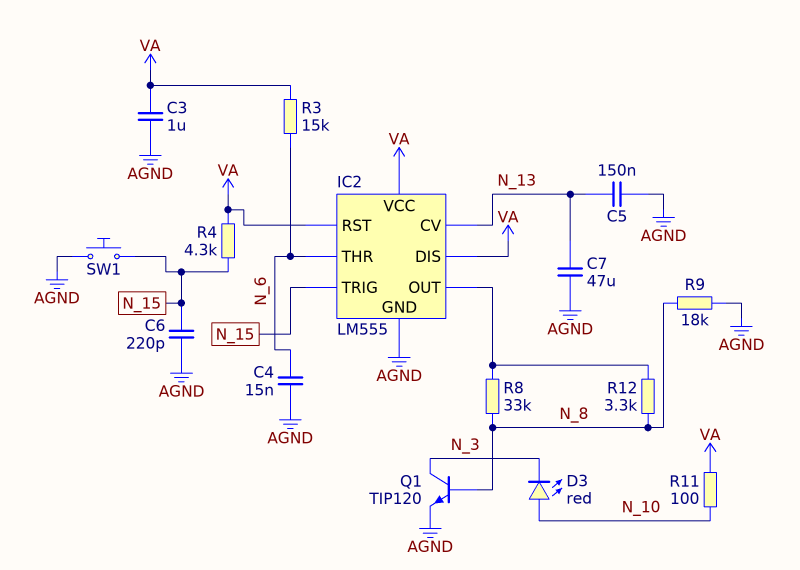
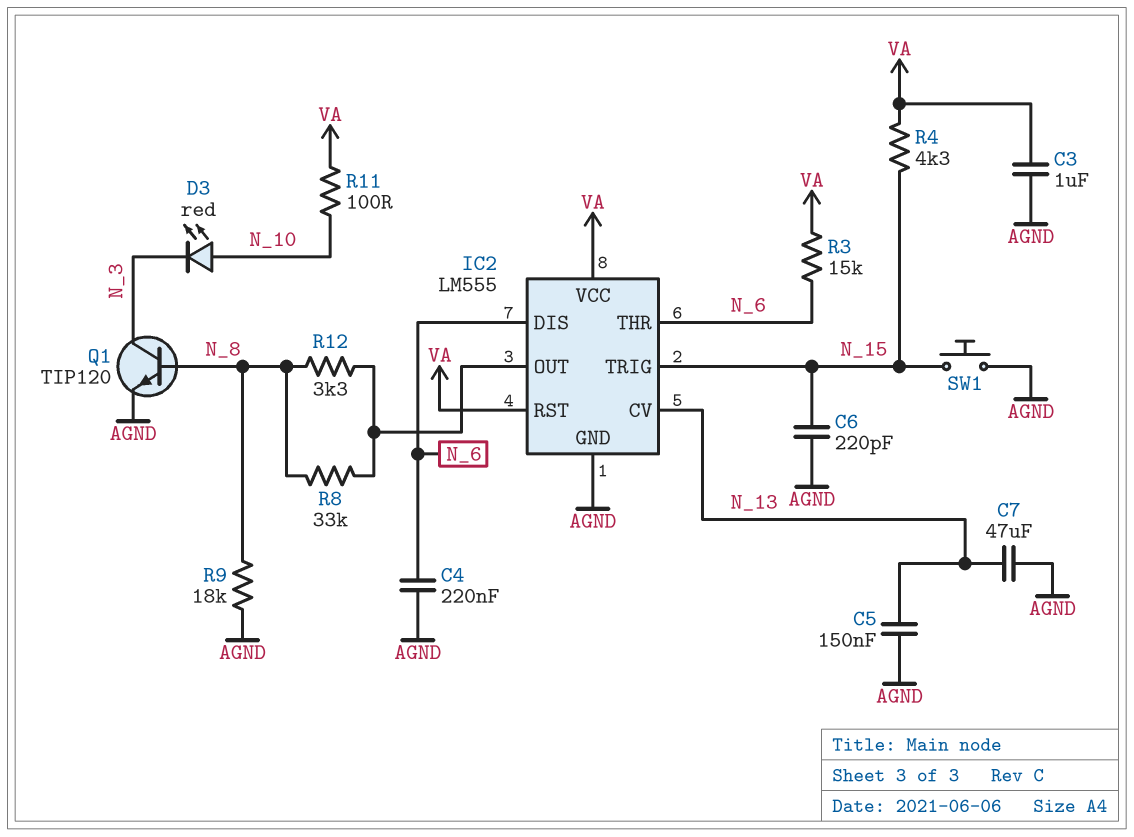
C4: 15nF (AGND, N_6) -> 220nF (AGND, N_6)
IC2 pin DIS: VA -> N_6

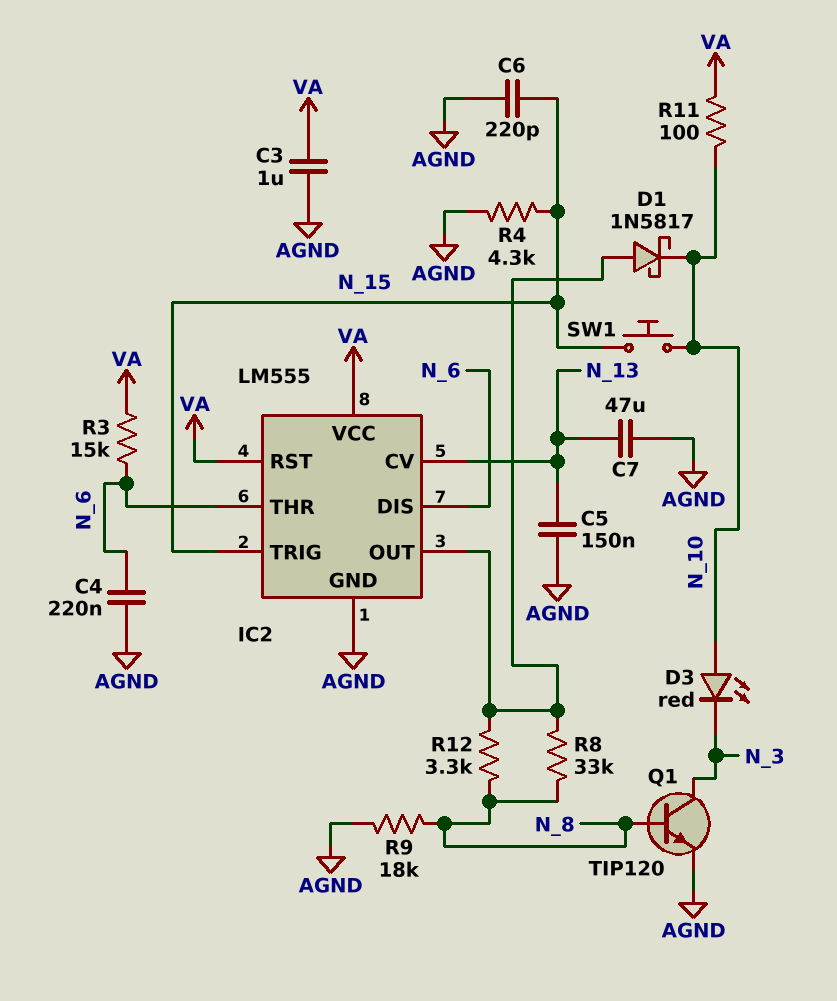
D1: none -> schottky 1N5817 (A IC2/OUT, K N_10)
R4: 4.3k (N_15, VA) -> 4.3k (AGND, N_15)
SW1: button (AGND, N_15) -> button (N_10, N_15)

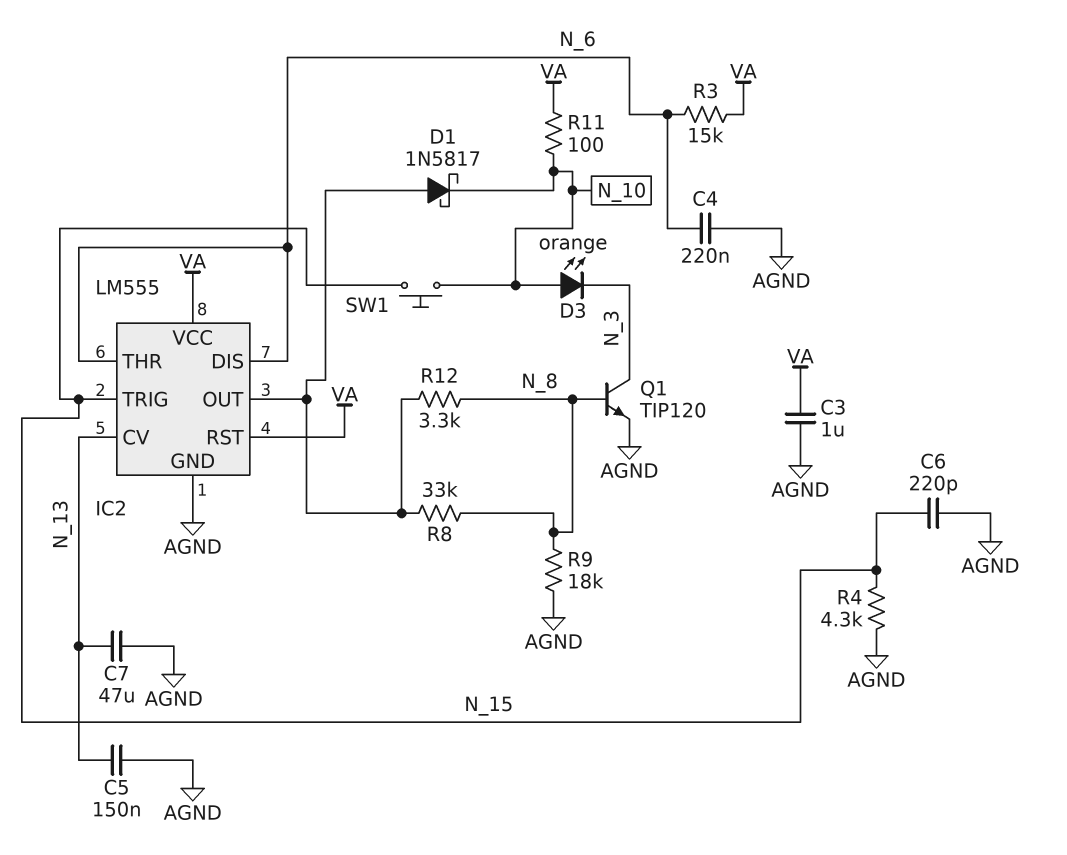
D3: LED red (A N_10, K N_3) -> LED orange (A N_10, K N_3)

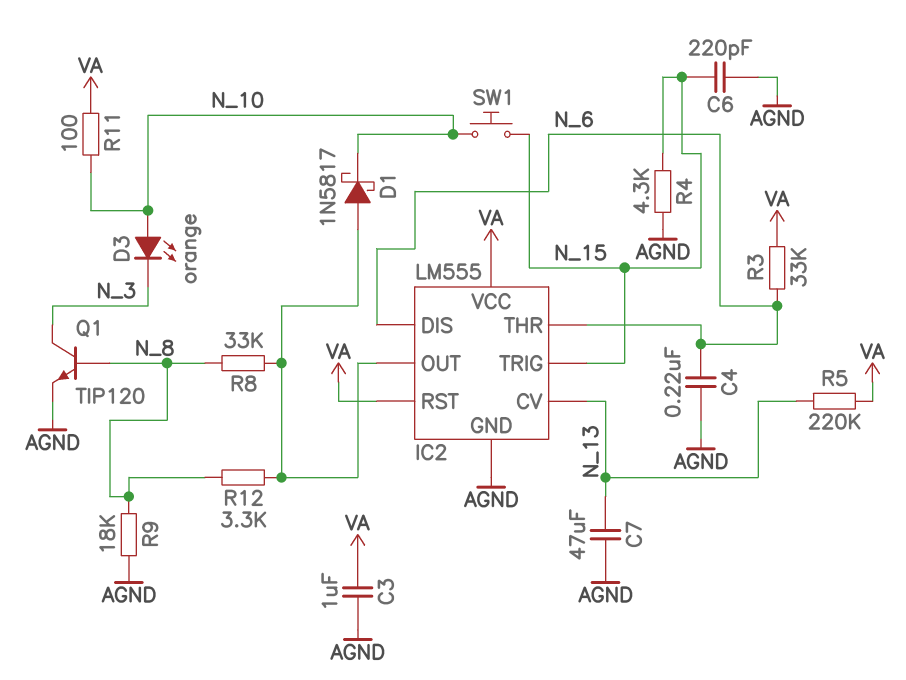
C5: 150nF (AGND, N_13) -> none
R3: 15k (N_6, VA) -> 33k (N_6, VA)
R5: none -> 220k (N_13, VA)

